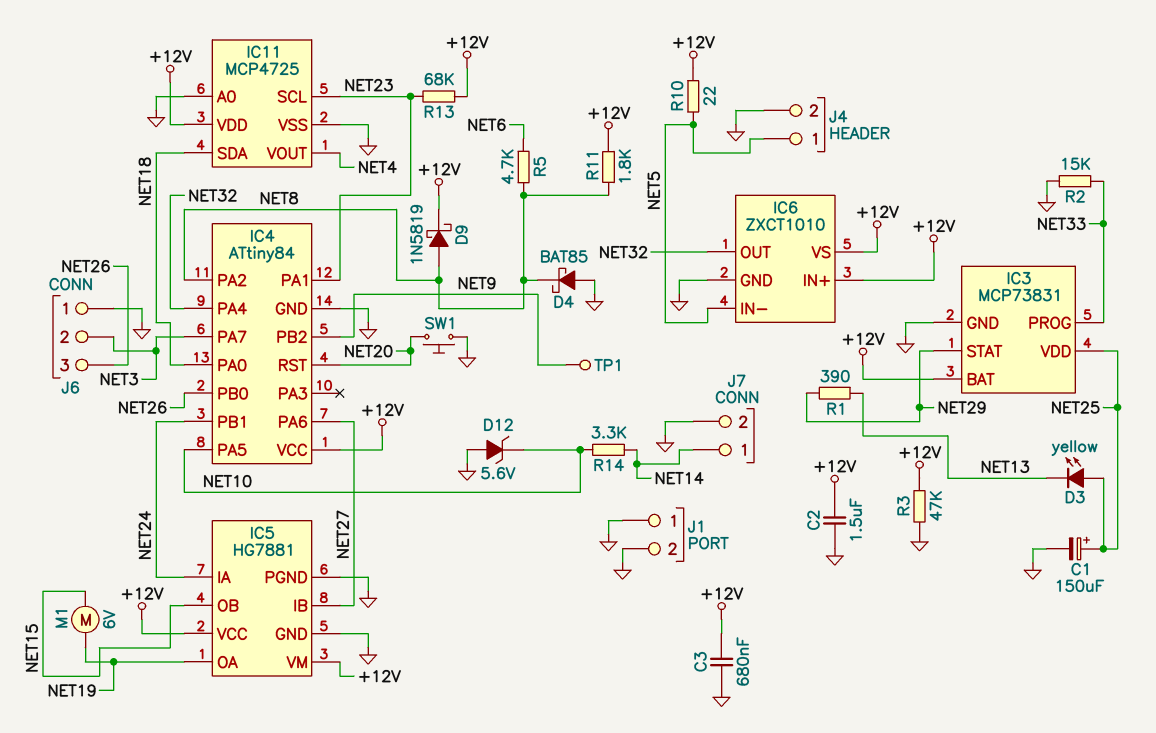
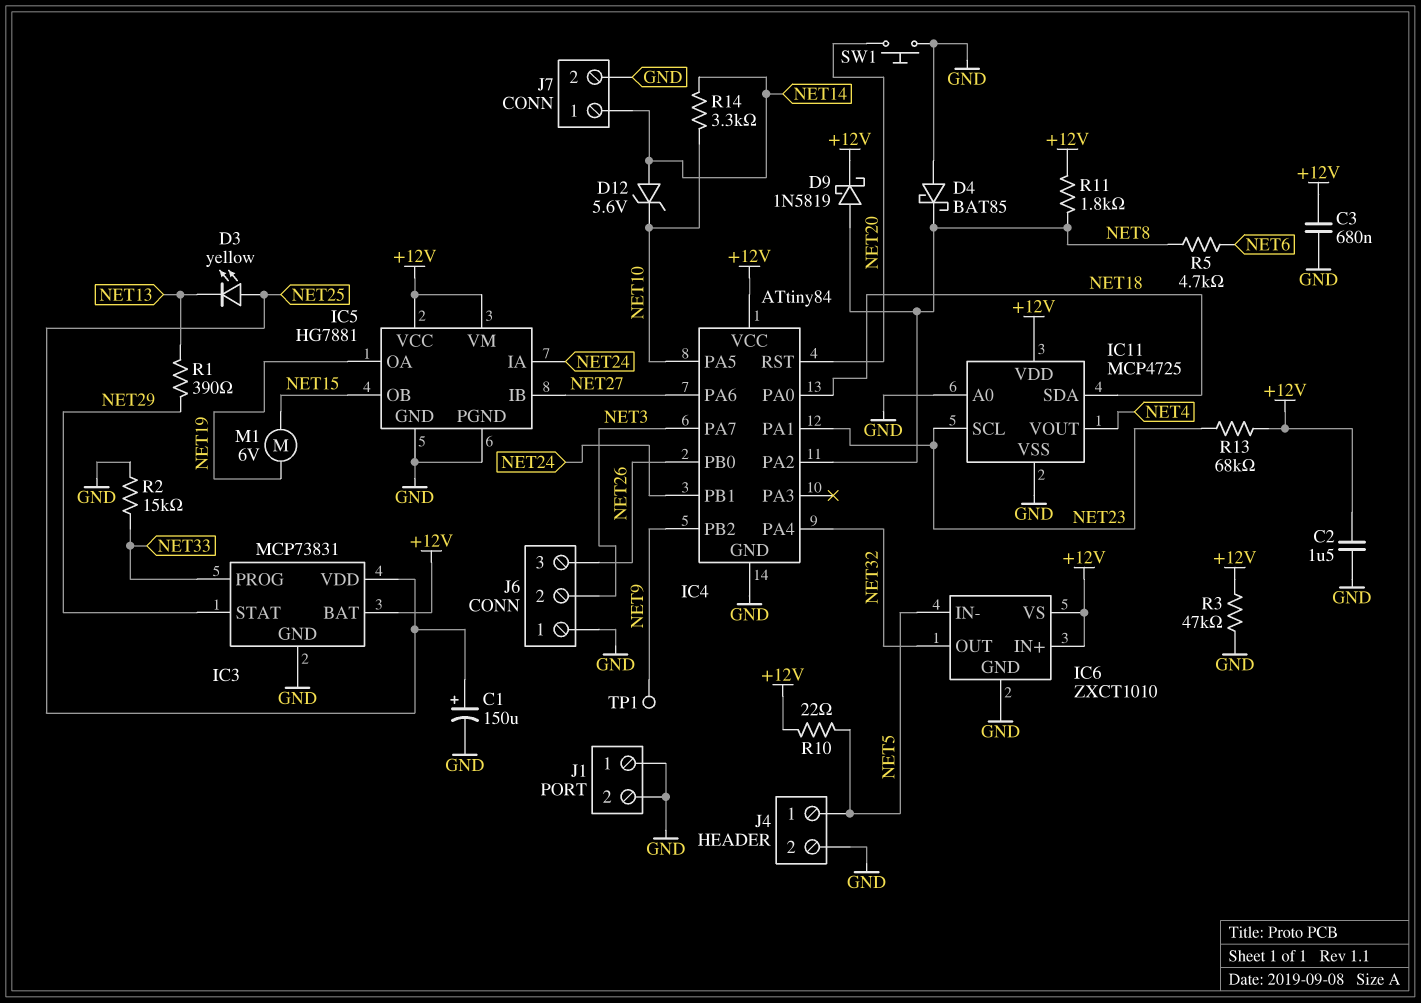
D12: zener 5.6V (A GND, K NET10) -> zener 5.6V (A NET14, K NET10)

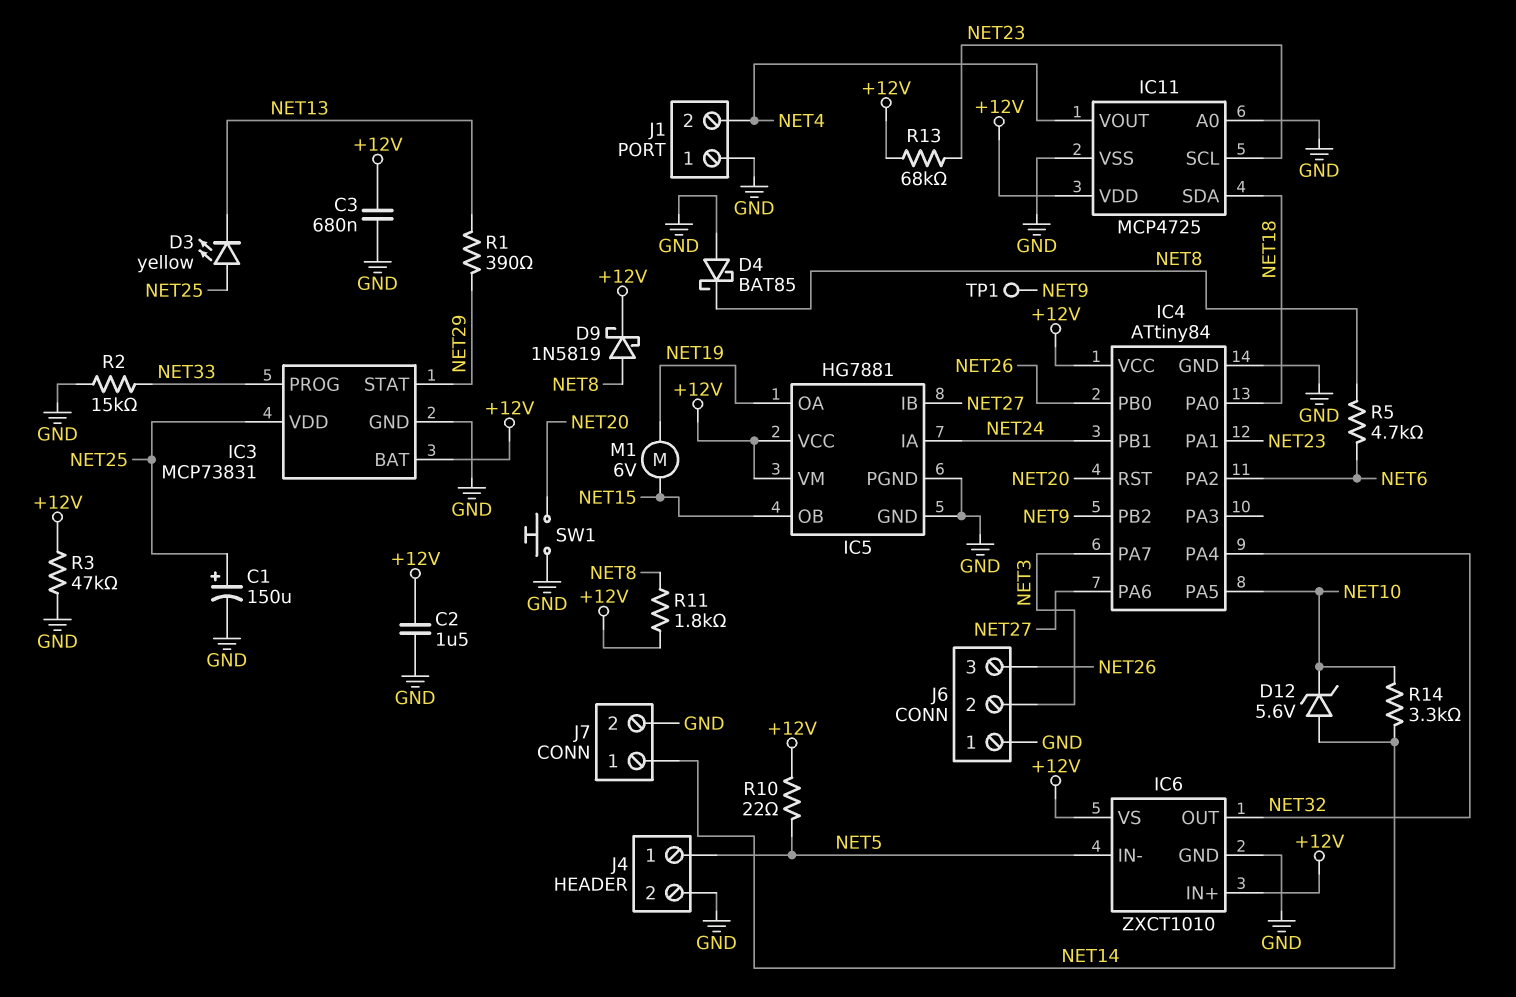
IC4 pin PA2: NET8 -> NET6
J1 pin 2: GND -> NET4

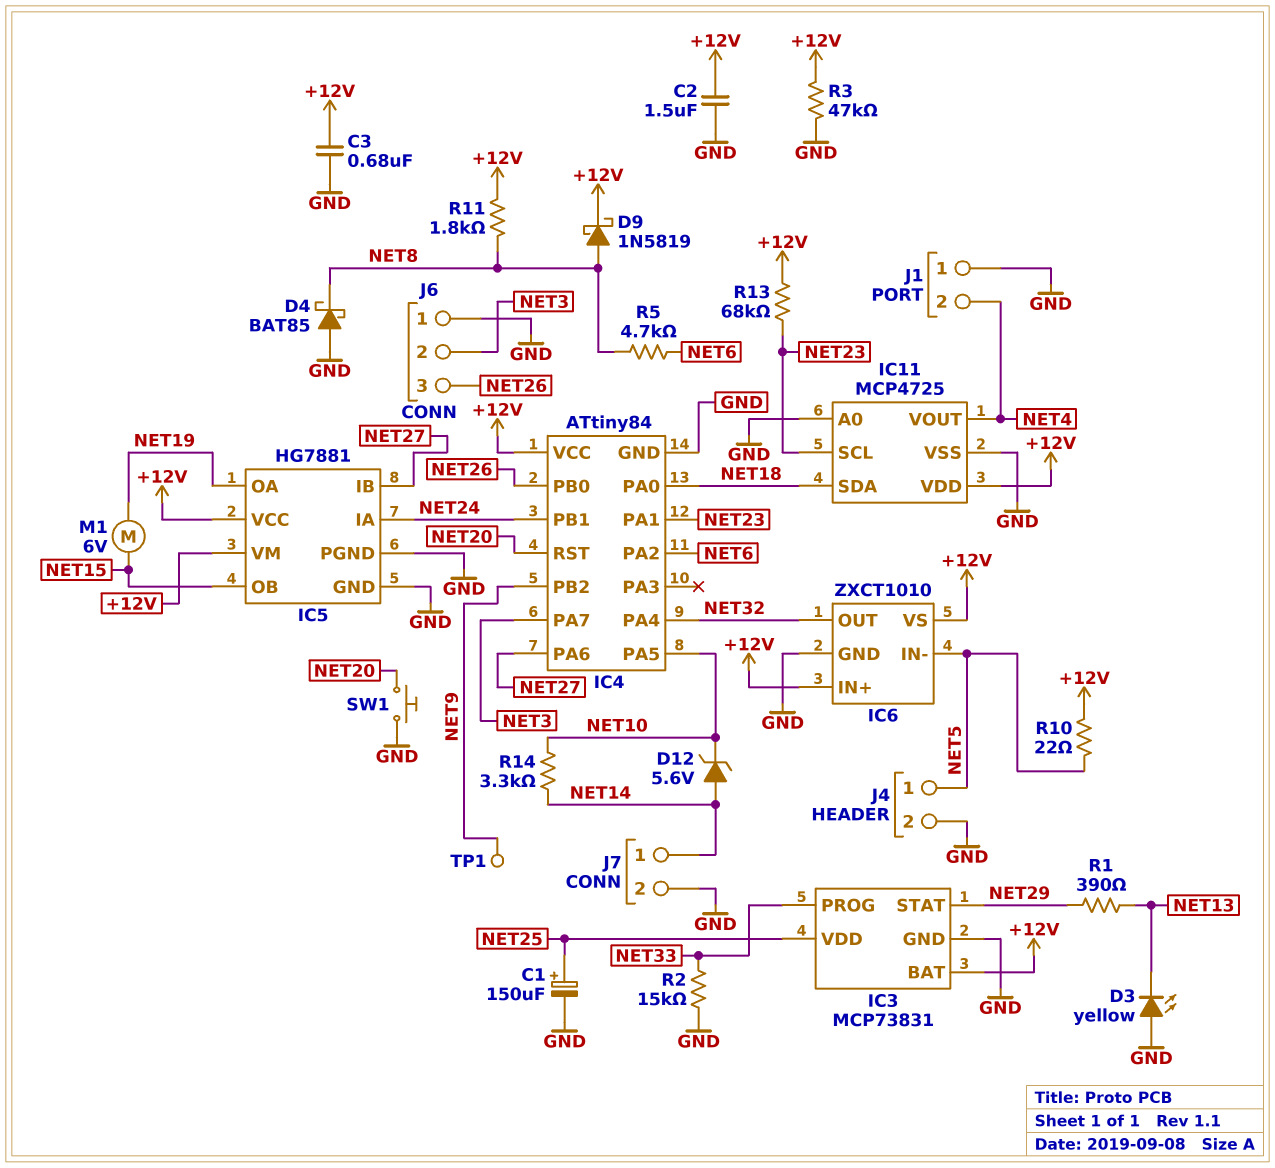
D3: LED yellow (A NET25, K NET13) -> LED yellow (A GND, K NET13)

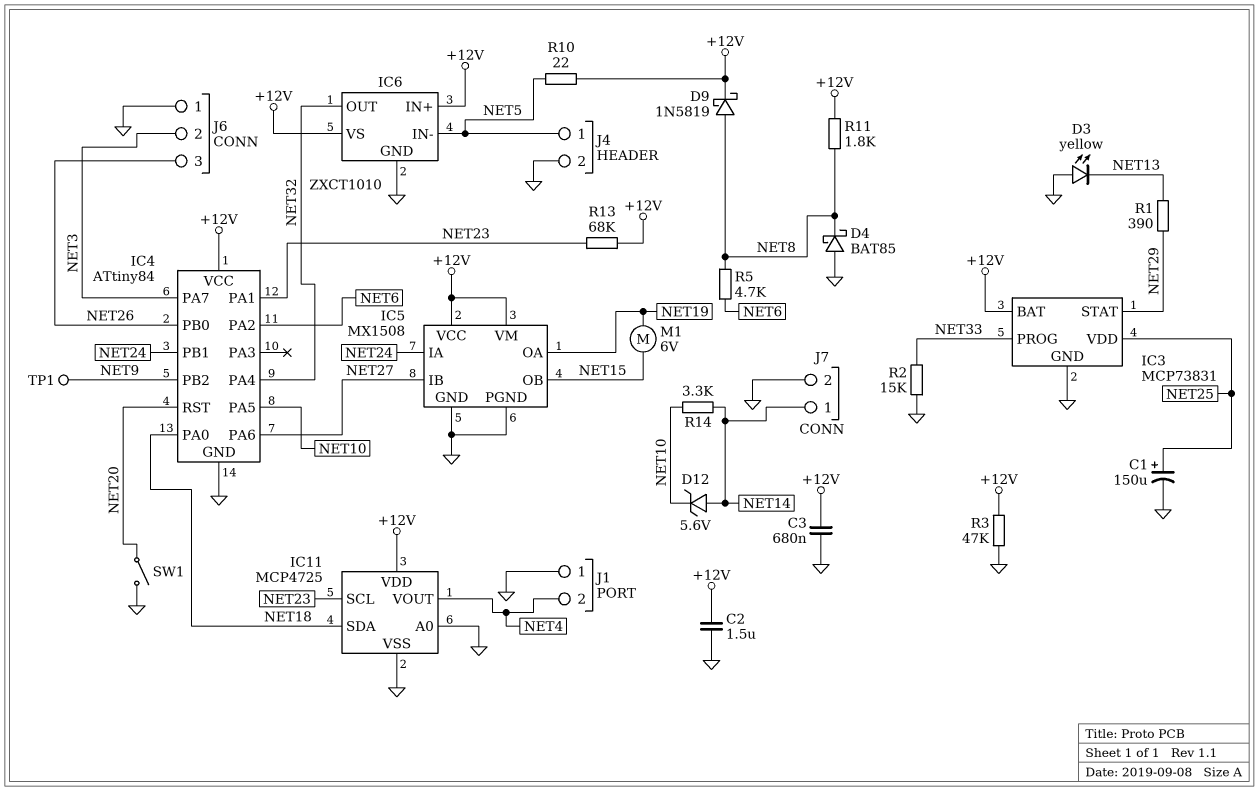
IC5: HG7881 -> MX1508
SW1: button (GND, NET20) -> switch (GND, NET20)

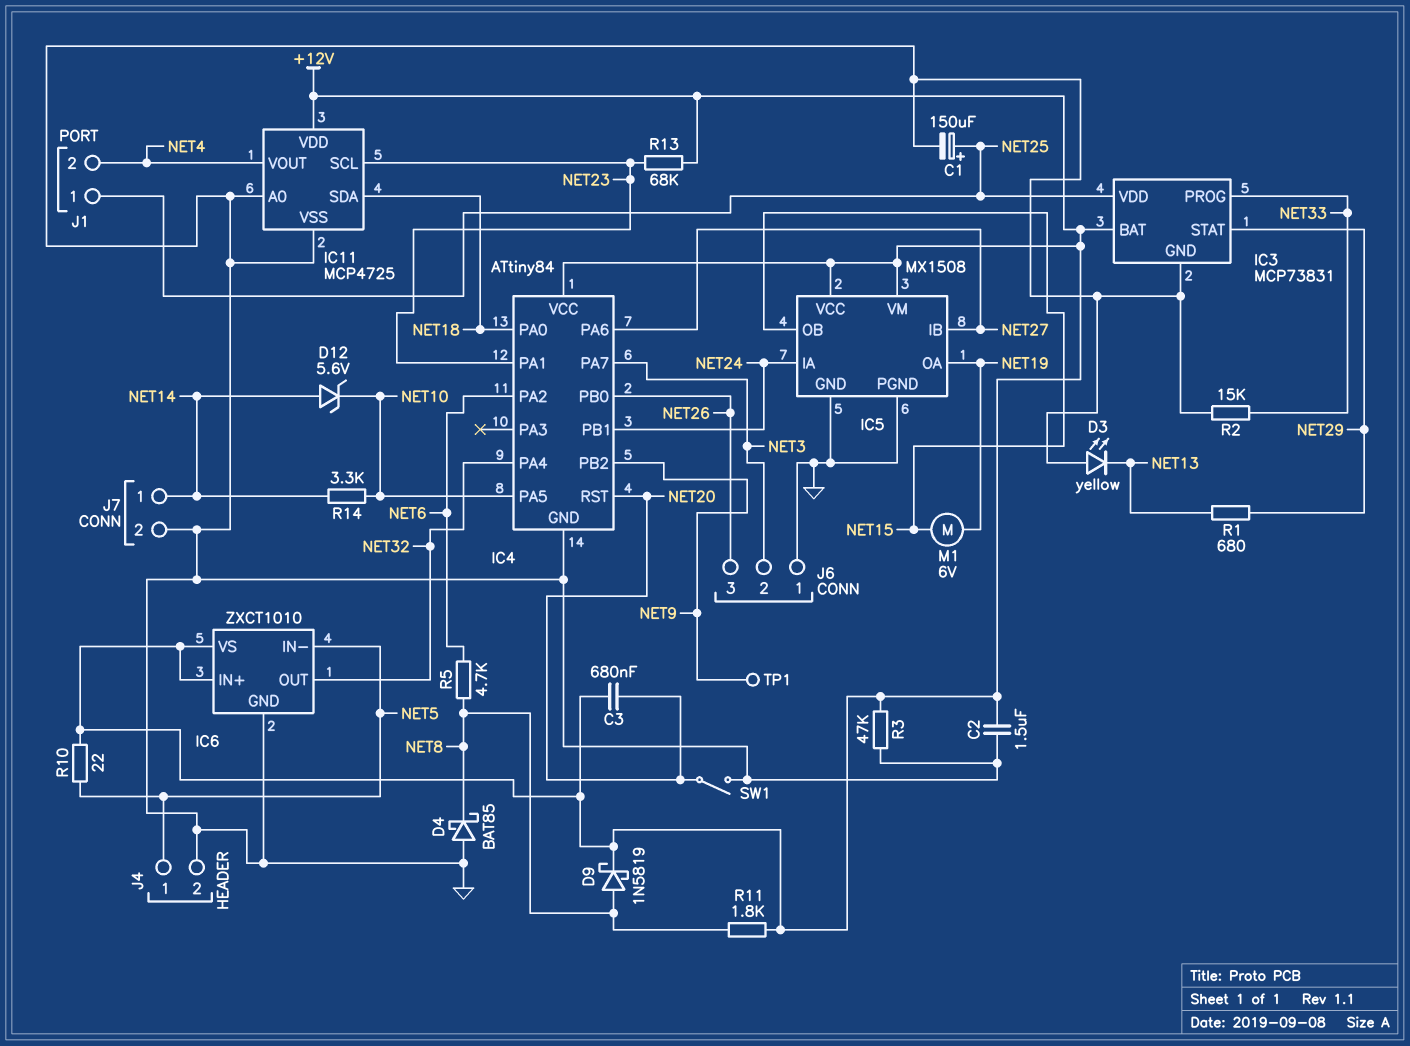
C3: 680nF (+12V, GND) -> 680nF (+12V, NET20)
J1 pin 1: GND -> NET25
R1: 390 (NET13, NET29) -> 680 (NET13, NET29)

